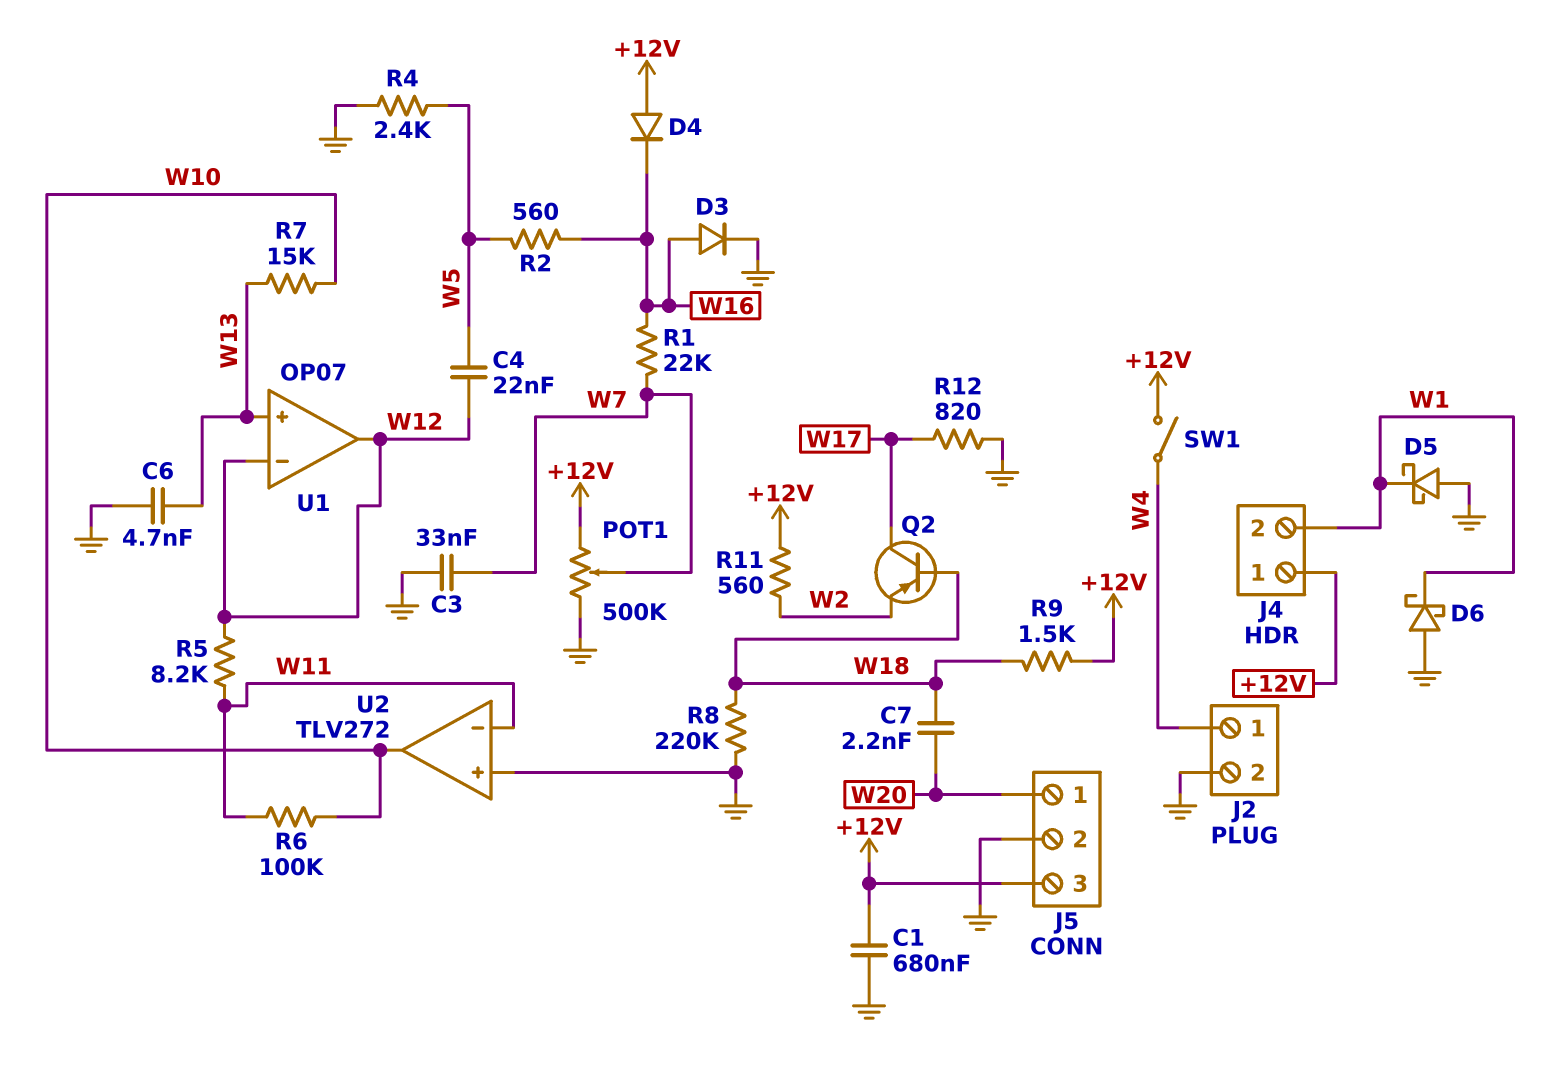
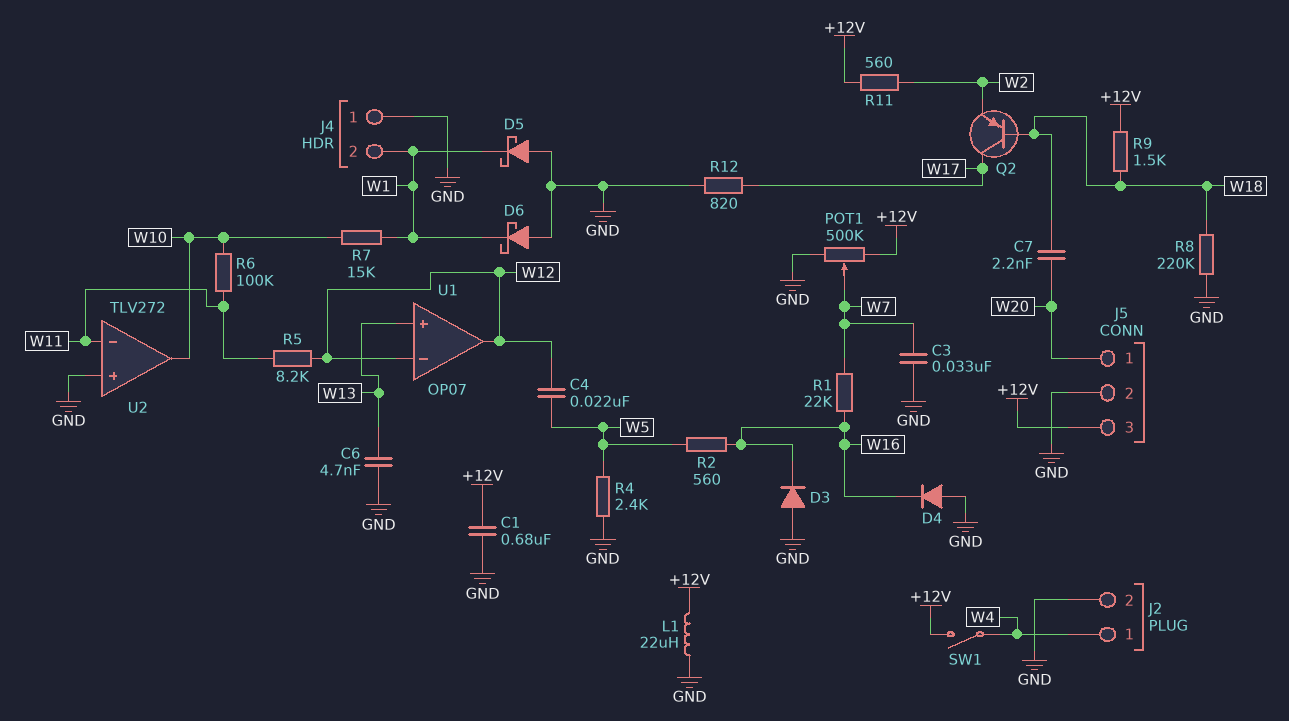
D3: diode (A W16, K GND) -> diode (A GND, K W16)
D4: diode (A +12V, K W16) -> diode (A GND, K W16)
J4 pin 1: +12V -> GND
L1: none -> 22uH (+12V, GND)
R7: 15k (W10, W13) -> 15k (W1, W10)

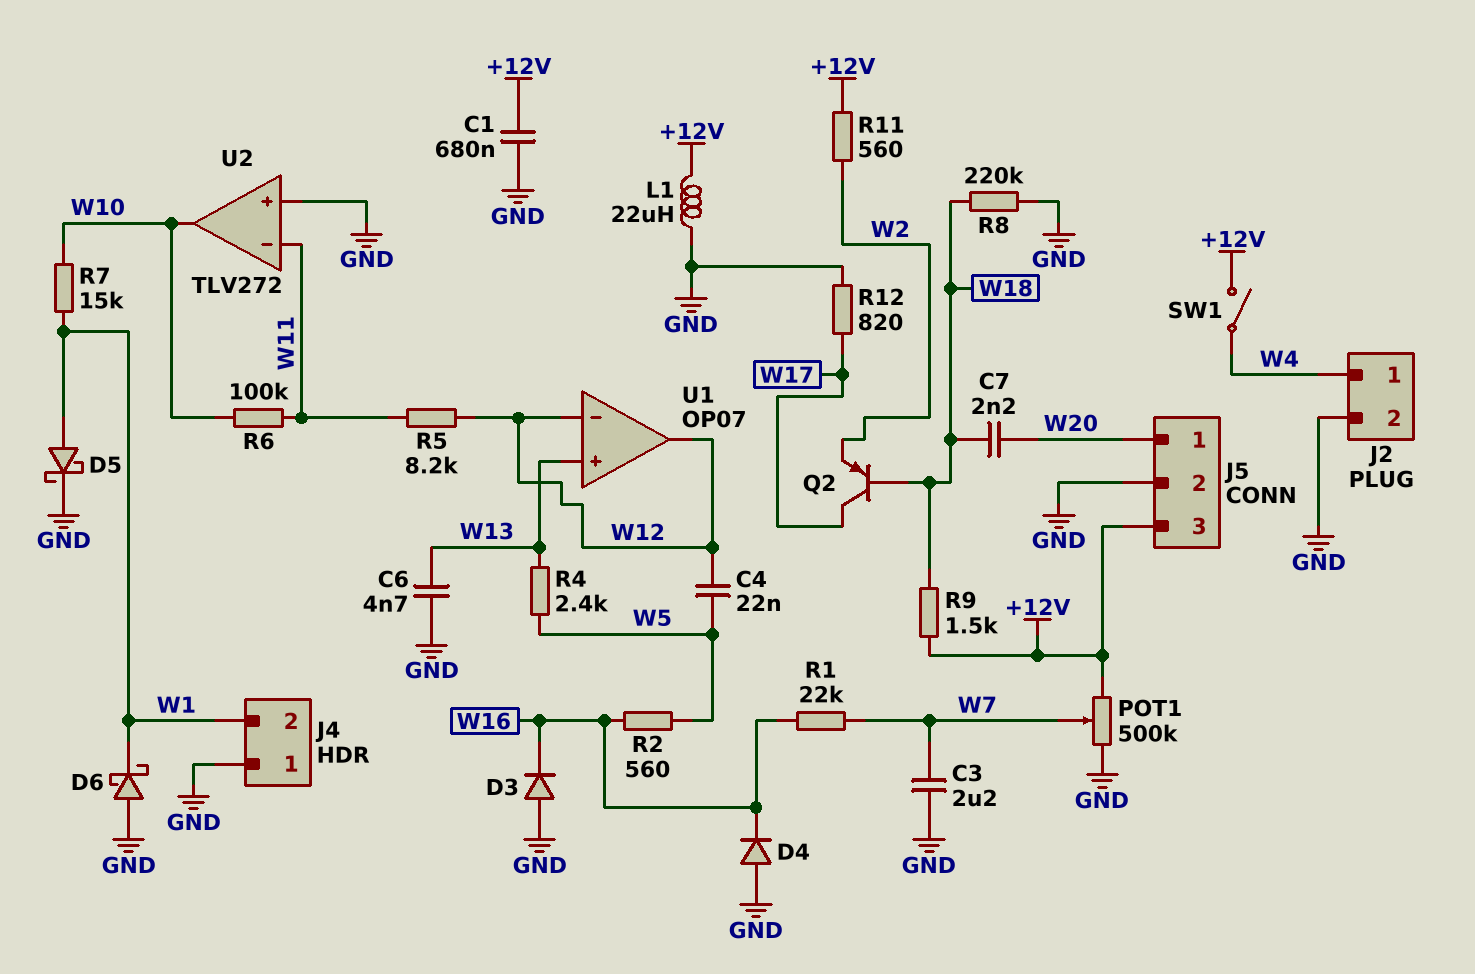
C3: 33nF (GND, W7) -> 2.2uF (GND, W7)
D5: schottky (A GND, K W1) -> schottky (A W1, K GND)
R4: 2.4k (GND, W5) -> 2.4k (W5, W13)

